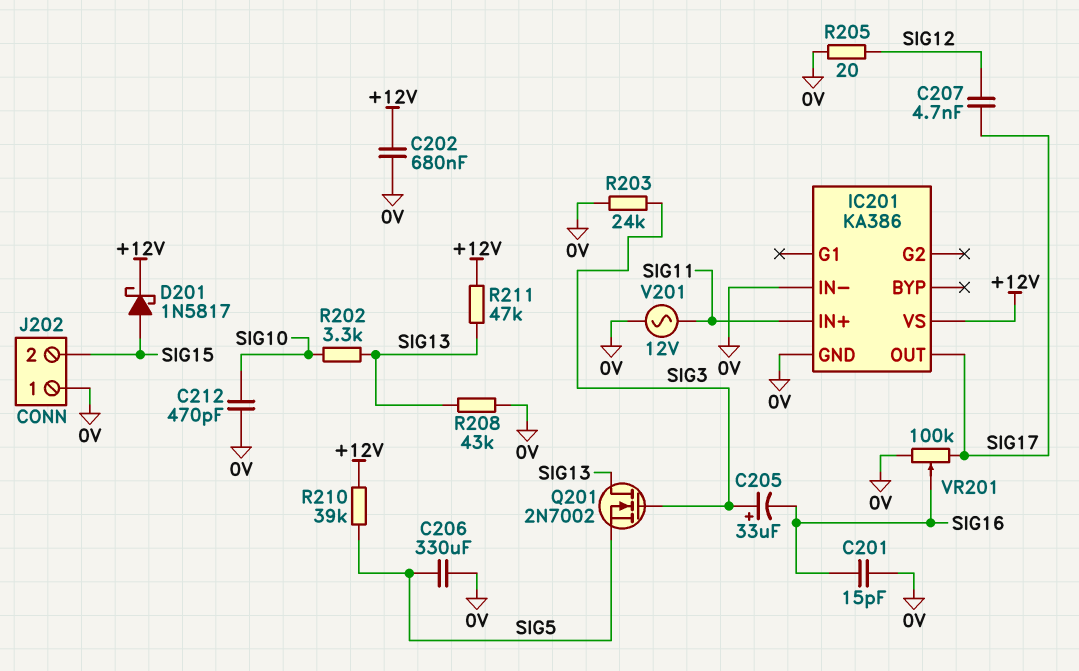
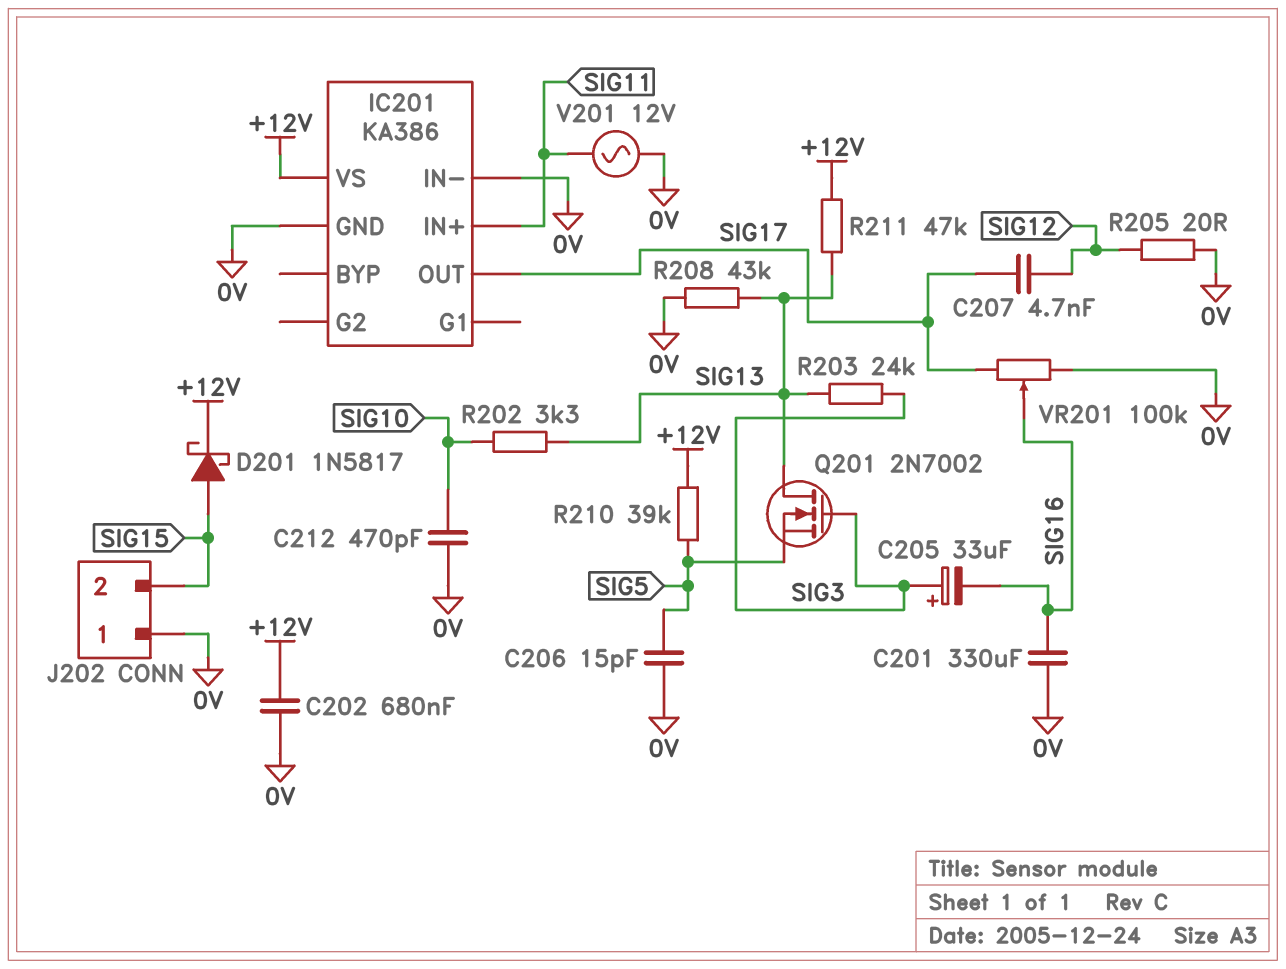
C201: 15pF (0V, SIG16) -> 330uF (0V, SIG16)
C206: 330uF (0V, SIG5) -> 15pF (0V, SIG5)
R203: 24k (0V, SIG3) -> 24k (SIG3, SIG13)

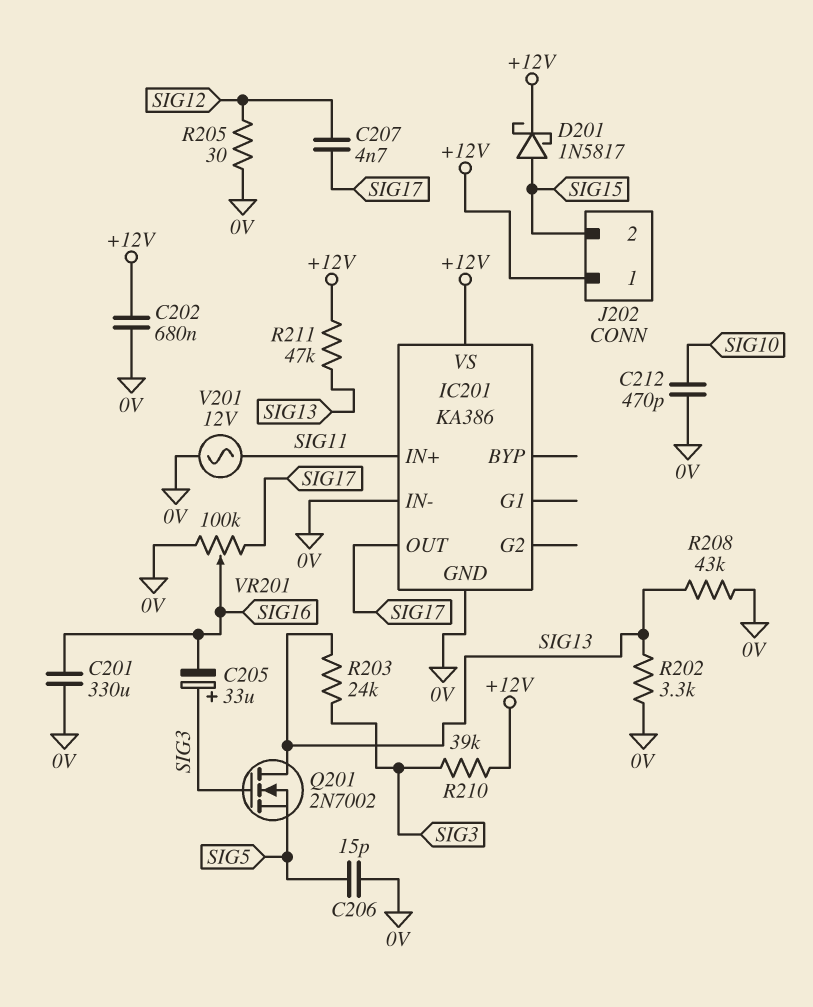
J202 pin 1: 0V -> +12V
R202: 3.3k (SIG10, SIG13) -> 3.3k (0V, SIG13)
R205: 20 (0V, SIG12) -> 30 (0V, SIG12)
R210: 39k (+12V, SIG5) -> 39k (+12V, SIG3)

